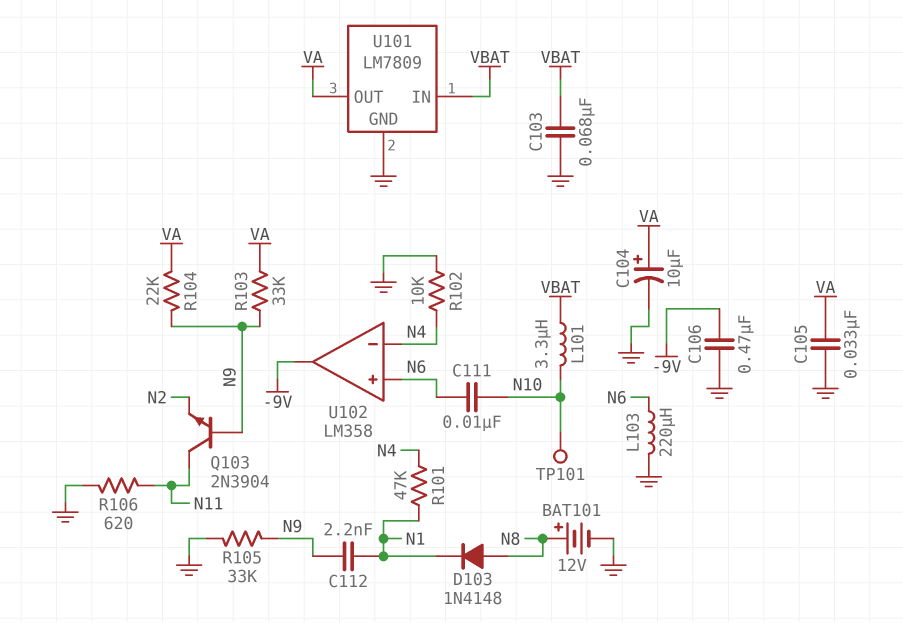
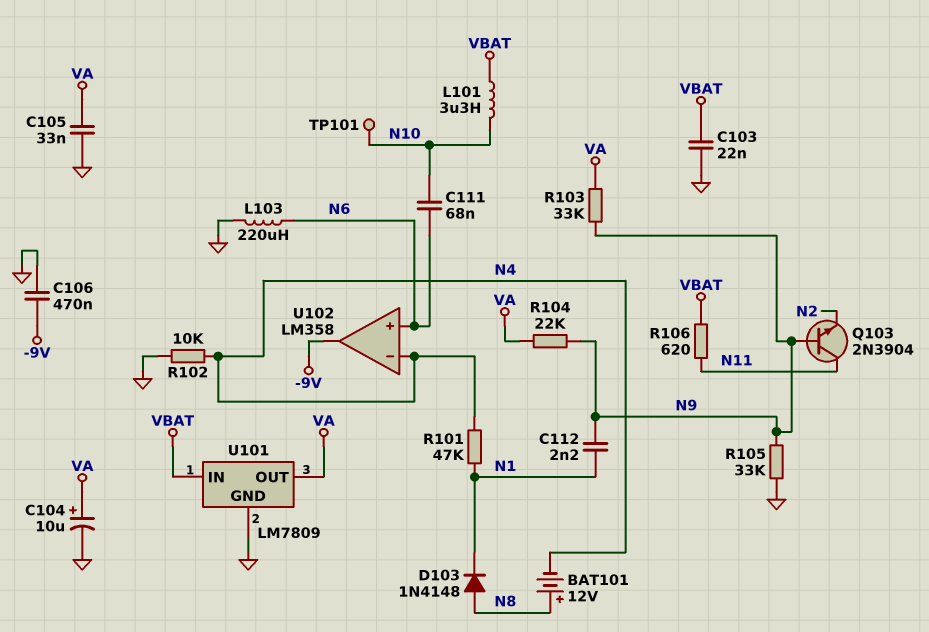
BAT101: 12V (plus N8, minus GND) -> 12V (plus N8, minus N4)
C103: 68nF (GND, VBAT) -> 22nF (GND, VBAT)
C111: 10nF (N6, N10) -> 68nF (N6, N10)
R106: 620 (GND, N11) -> 620 (N11, VBAT)

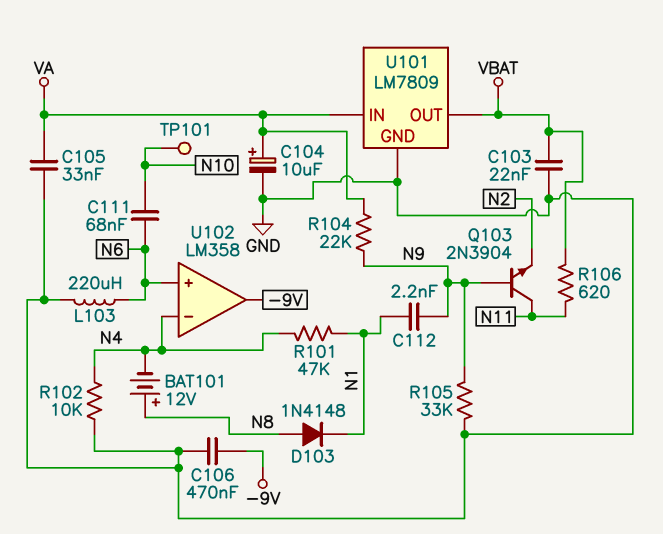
L101: 3.3uH (N10, VBAT) -> none
R103: 33k (N9, VA) -> none
U101 pin IN: VBAT -> VA
U101 pin OUT: VA -> VBAT

